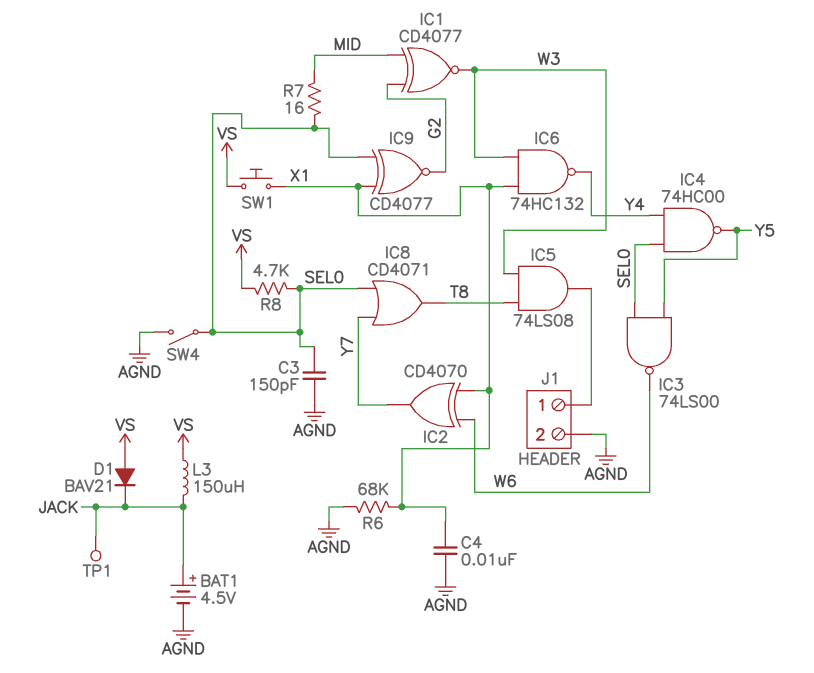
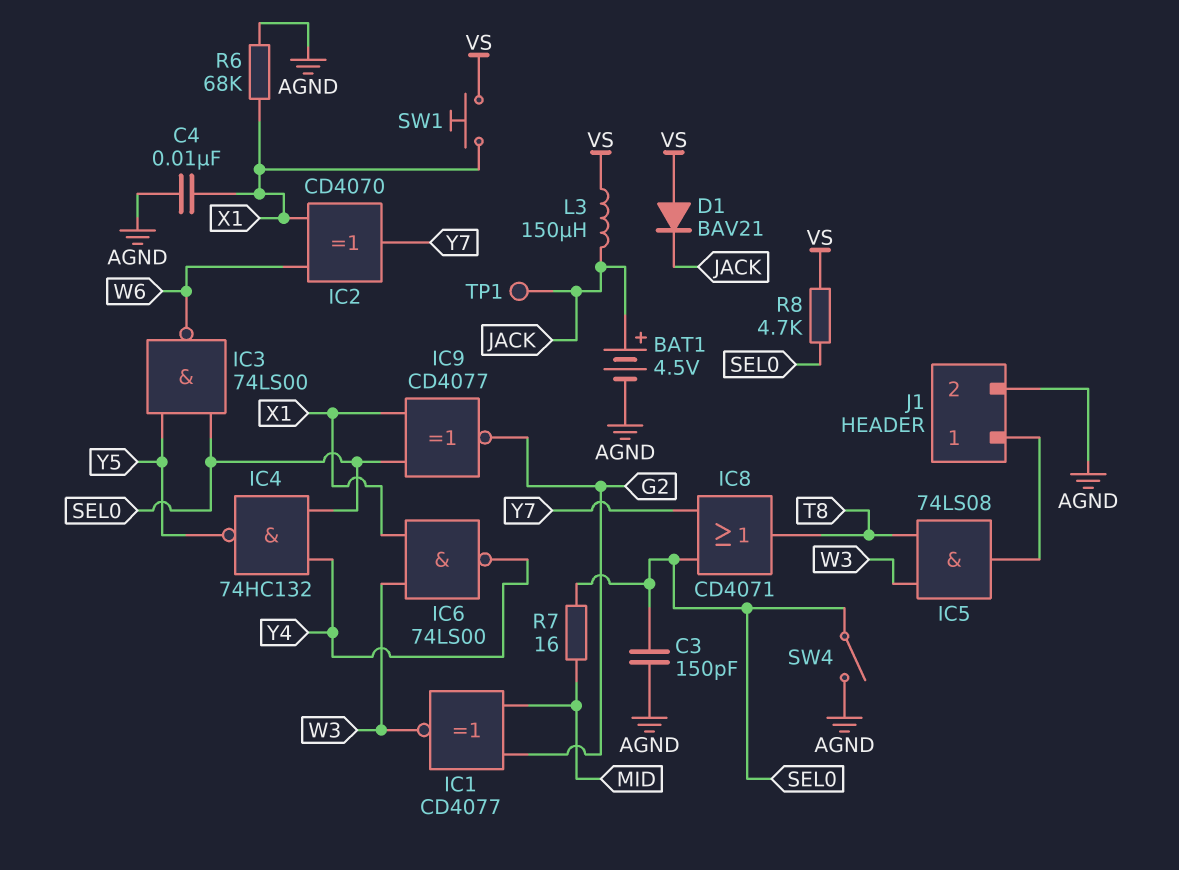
IC4: NAND 74HC00 (in SEL0, in Y4, out Y5) -> NAND 74HC132 (in SEL0, in Y4, out Y5)
IC6: NAND 74HC132 (in W3, in X1, out Y4) -> NAND 74LS00 (in W3, in X1, out Y4)

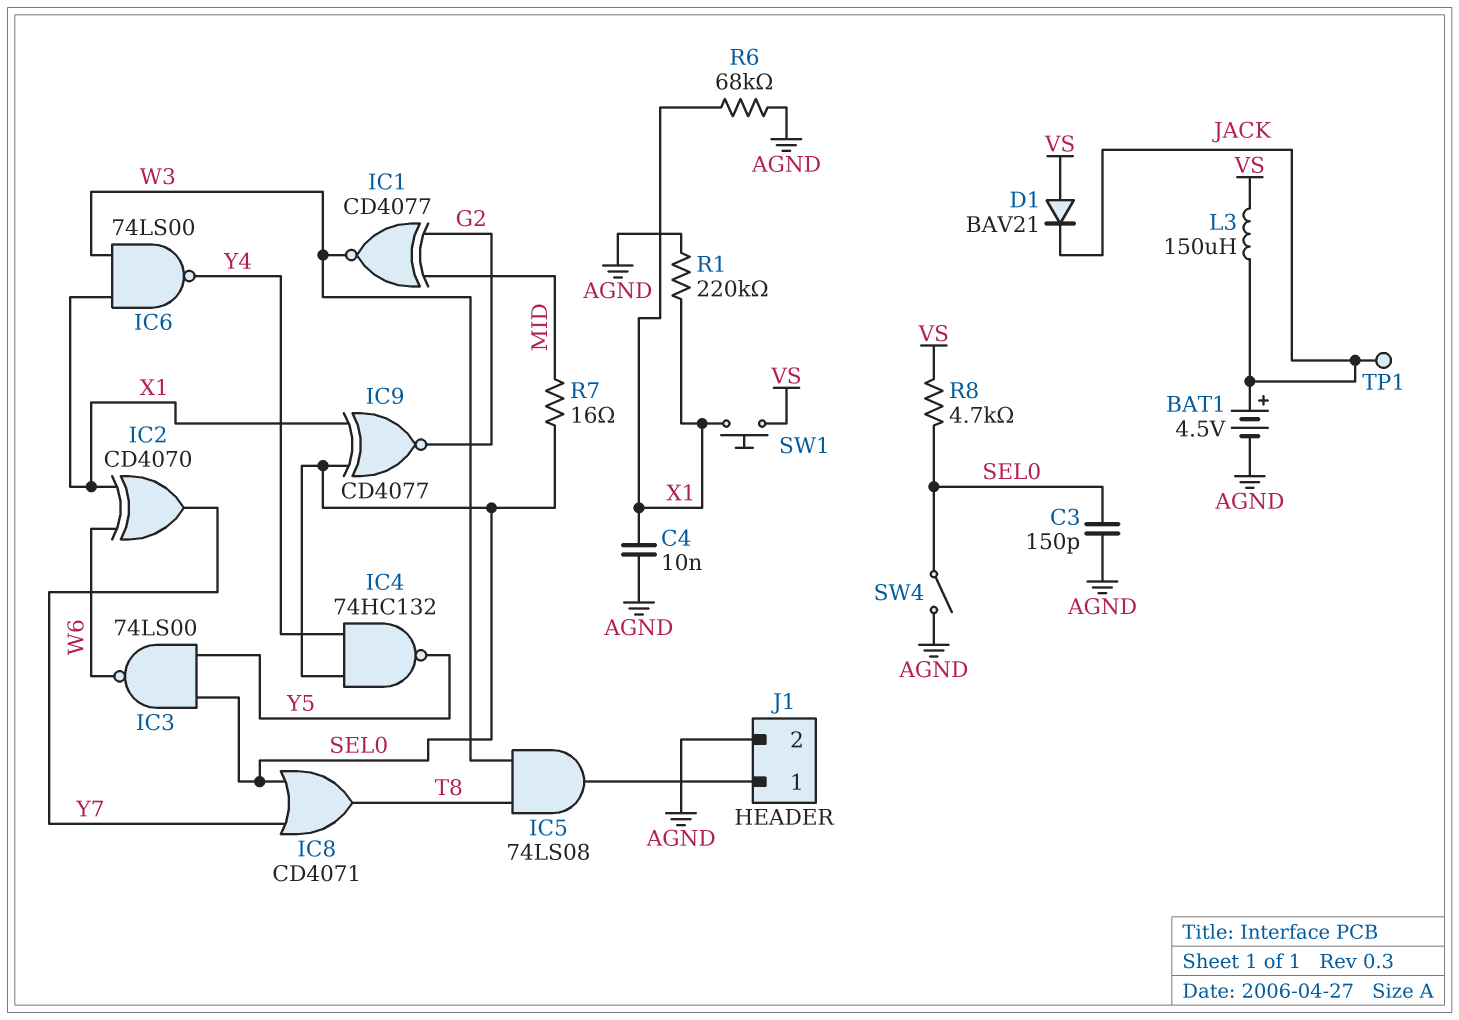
R1: none -> 220k (AGND, X1)

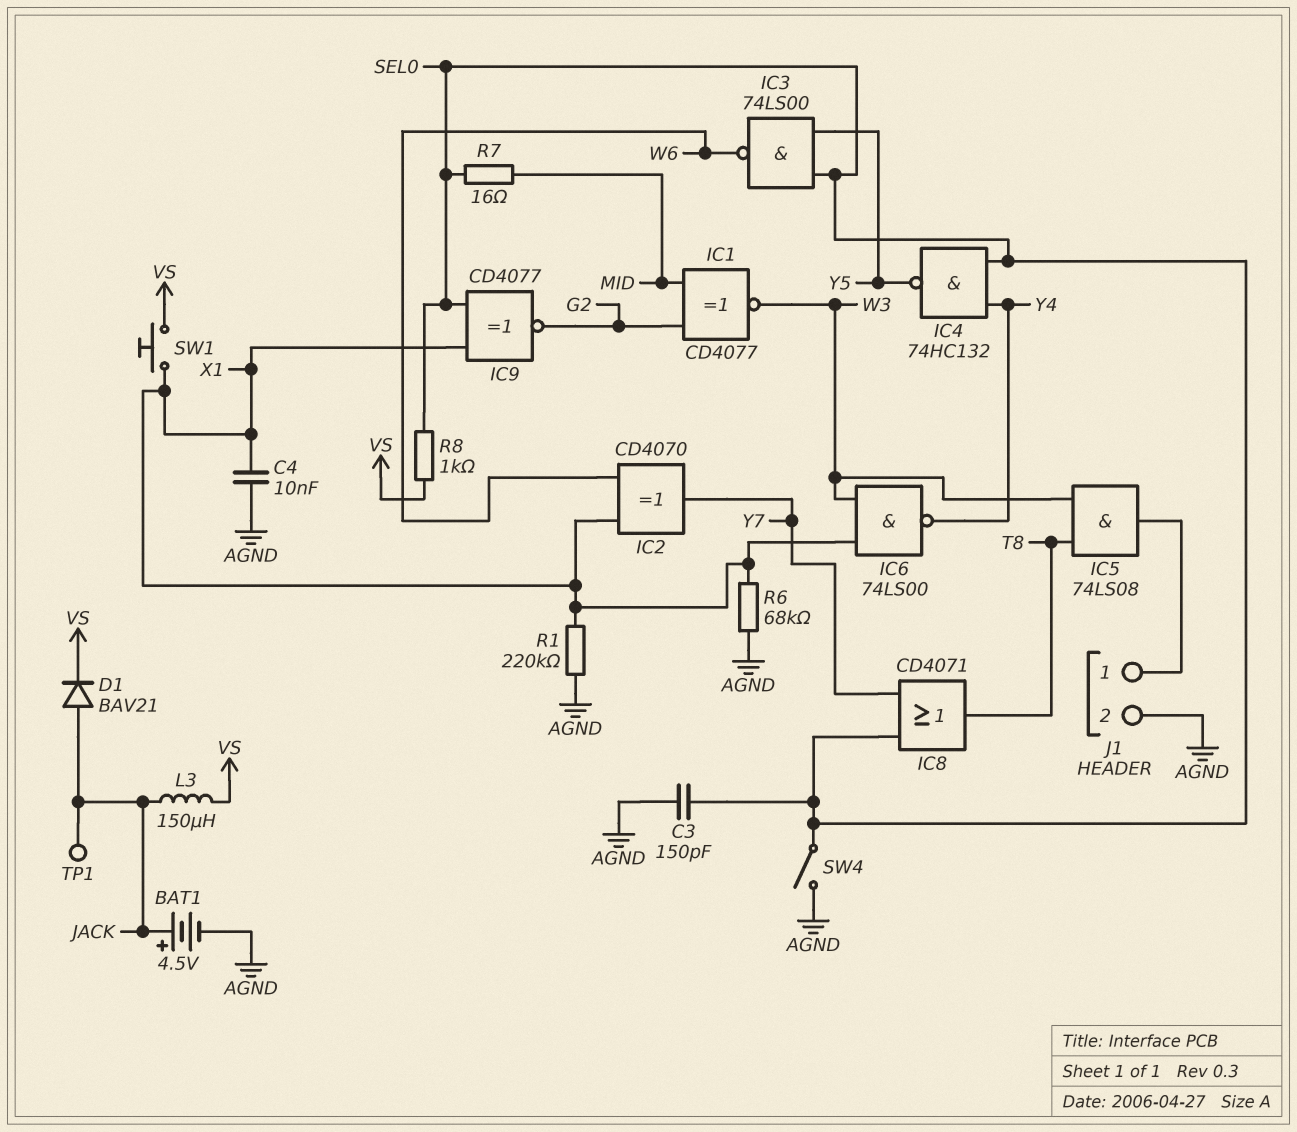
D1: diode BAV21 (A VS, K JACK) -> diode BAV21 (A JACK, K VS)
R8: 4.7k (SEL0, VS) -> 1k (SEL0, VS)

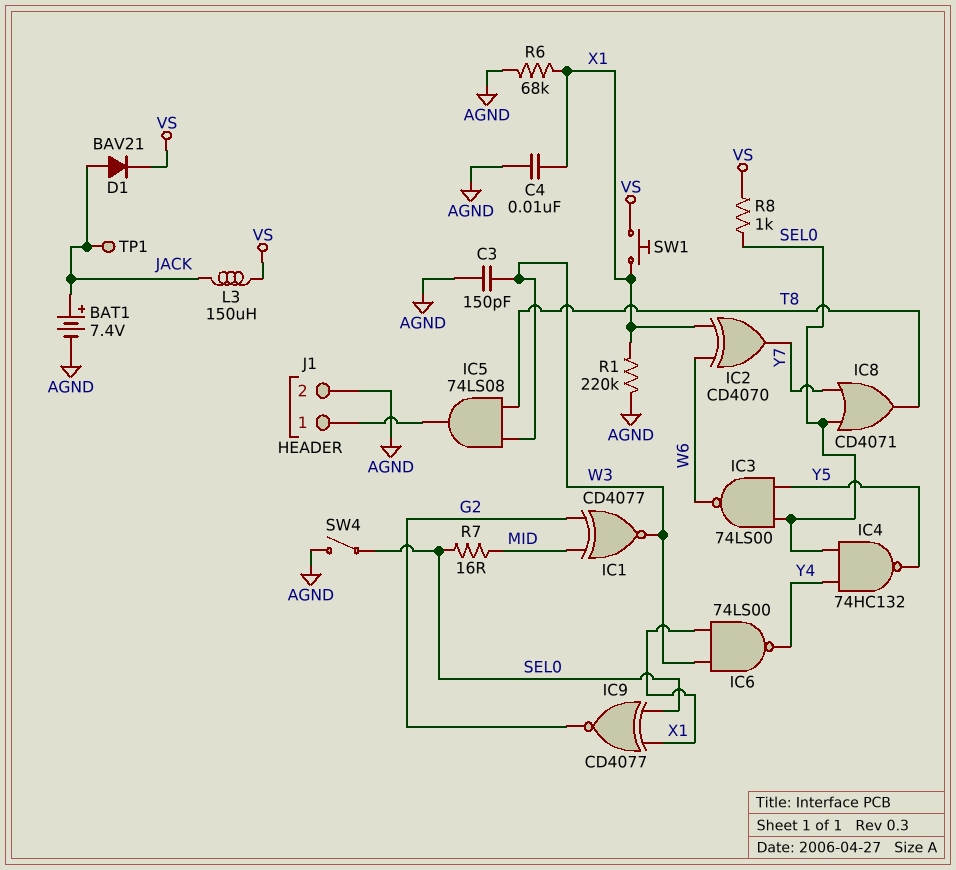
BAT1: 4.5V (plus JACK, minus AGND) -> 7.4V (plus JACK, minus AGND)
C3: 150pF (AGND, SEL0) -> 150pF (AGND, W3)

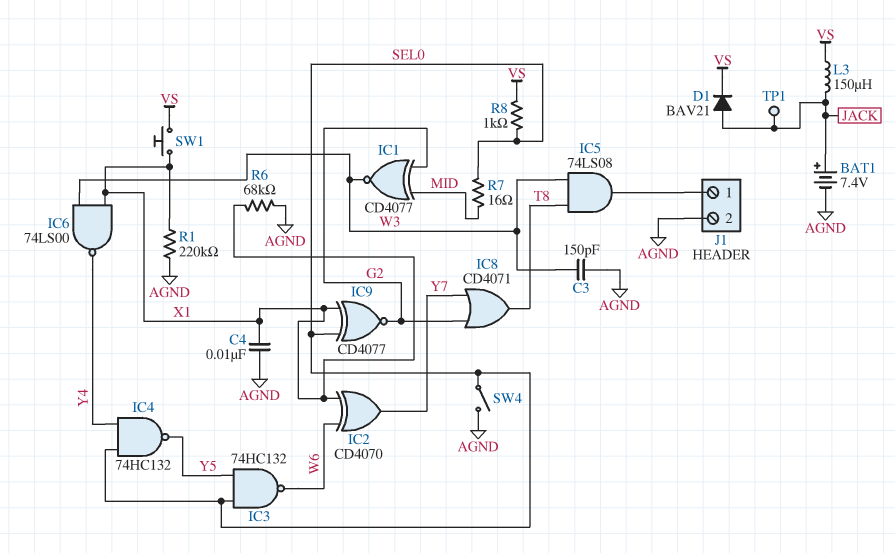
IC3: NAND 74LS00 (in SEL0, in Y5, out W6) -> NAND 74HC132 (in SEL0, in Y5, out W6)
IC8: OR CD4071 (in SEL0, in Y7, out T8) -> OR CD4071 (in G2, in Y7, out T8)

